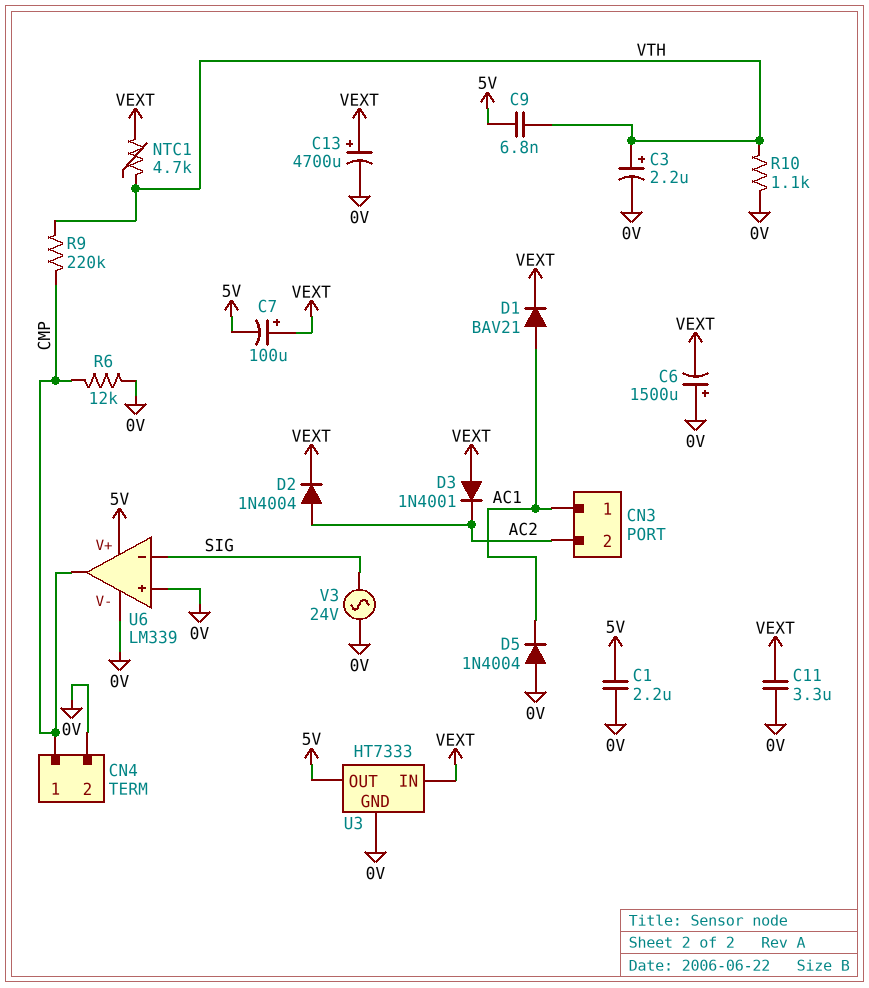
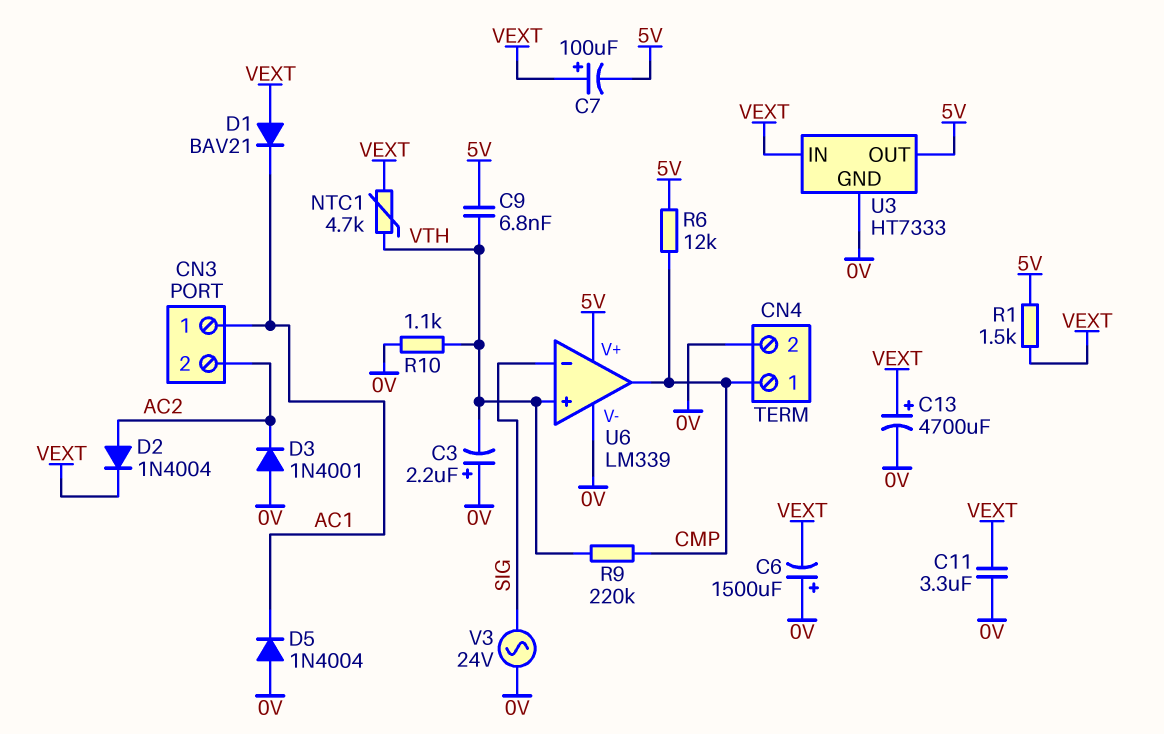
C1: 2.2uF (0V, 5V) -> none
C3: 2.2uF (plus VTH, minus 0V) -> 2.2uF (plus 0V, minus VTH)
D1: diode BAV21 (A AC1, K VEXT) -> diode BAV21 (A VEXT, K AC1)
D3: diode 1N4001 (A VEXT, K AC2) -> diode 1N4001 (A 0V, K AC2)
R1: none -> 1.5k (5V, VEXT)
R6: 12k (0V, CMP) -> 12k (5V, CMP)
U6 pin in+: 0V -> VTH

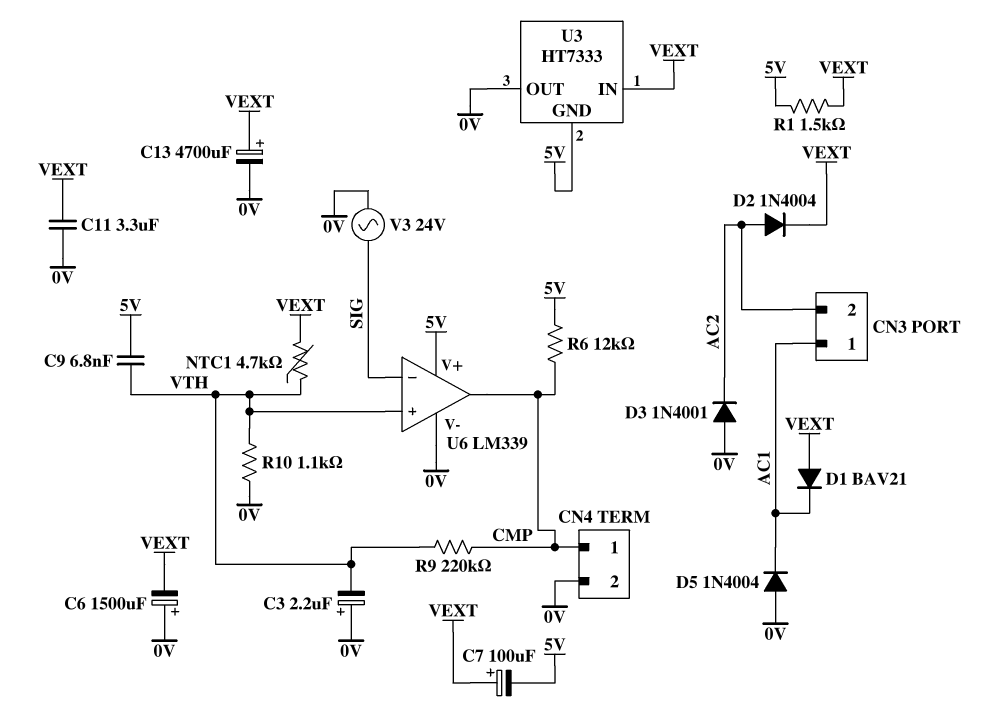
U3 pin GND: 0V -> 5V
U3 pin OUT: 5V -> 0V

